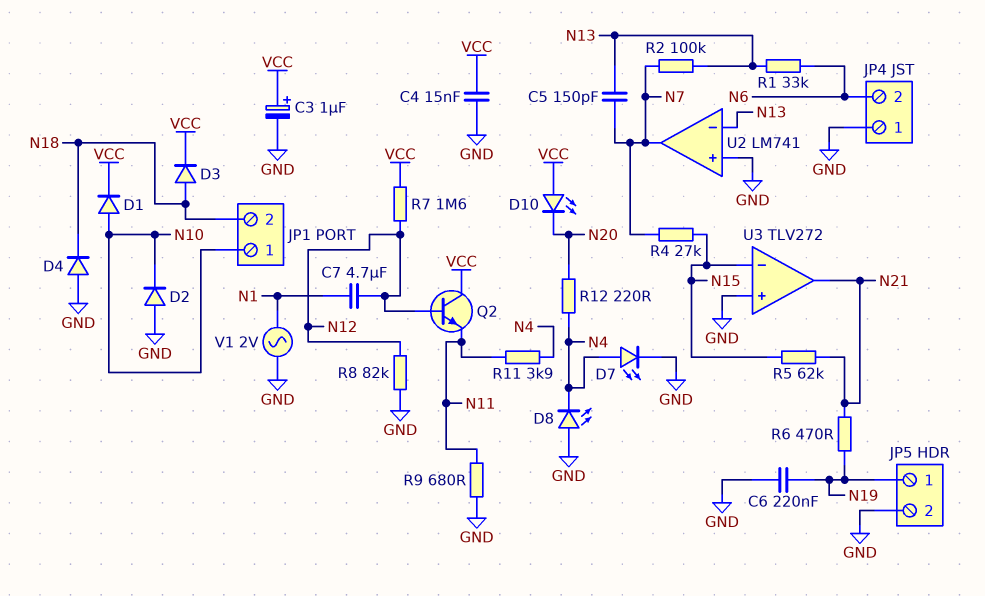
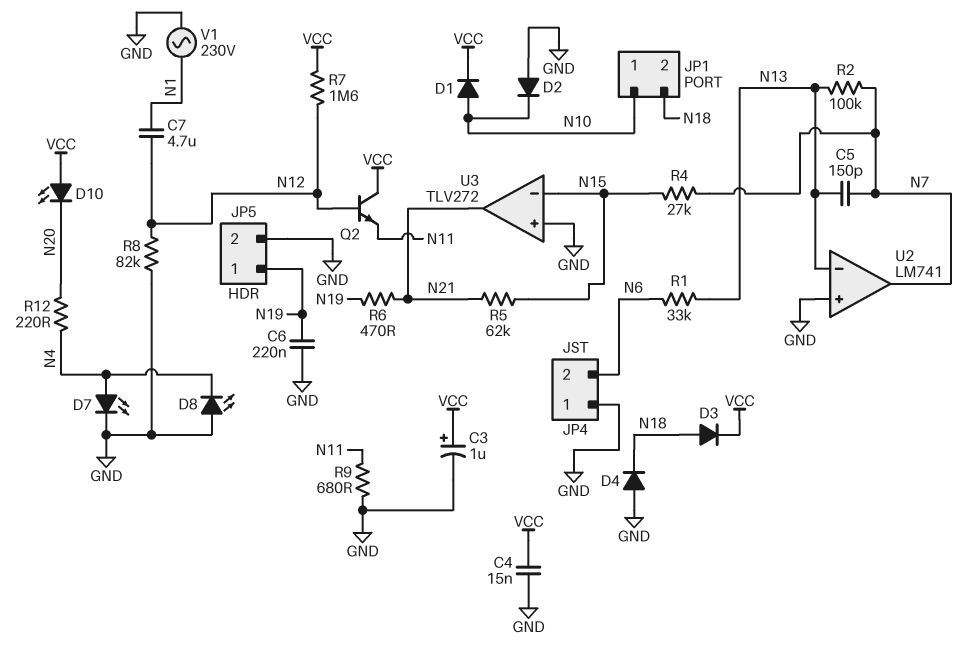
R11: 3.9k (N4, N11) -> none
V1: AC 2V (GND, N1) -> AC 230V (GND, N1)

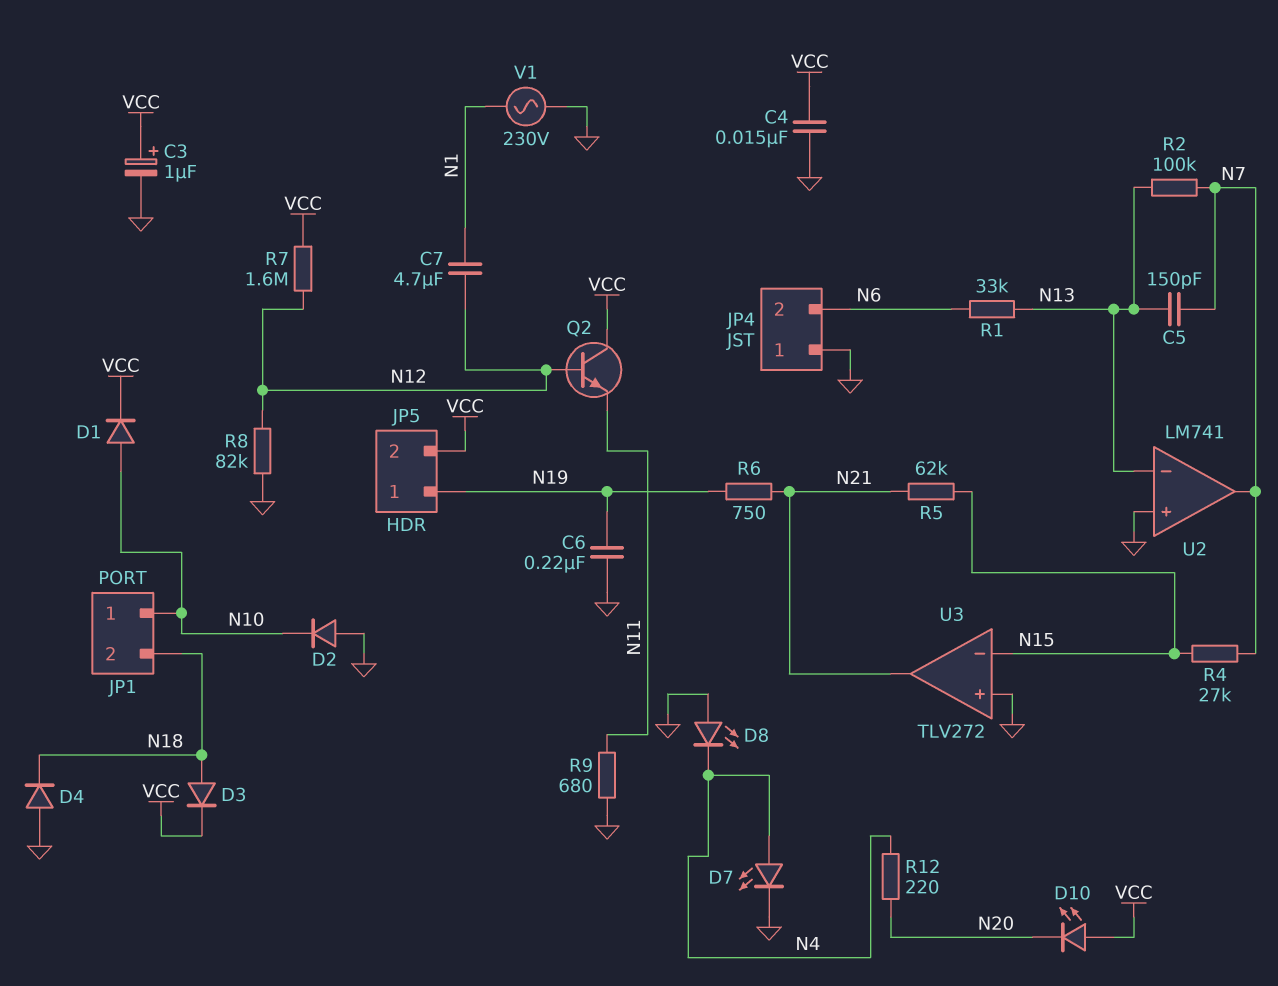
JP5 pin 2: GND -> VCC
R6: 470 (N19, N21) -> 750 (N19, N21)

